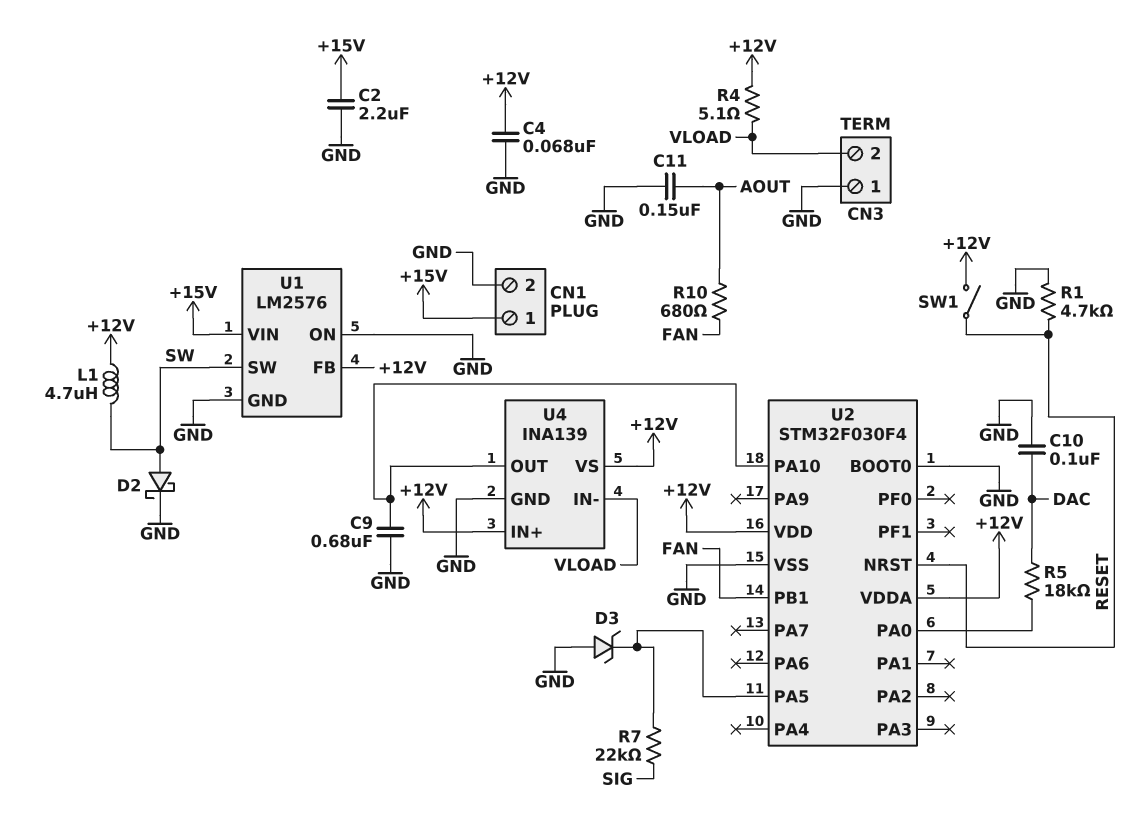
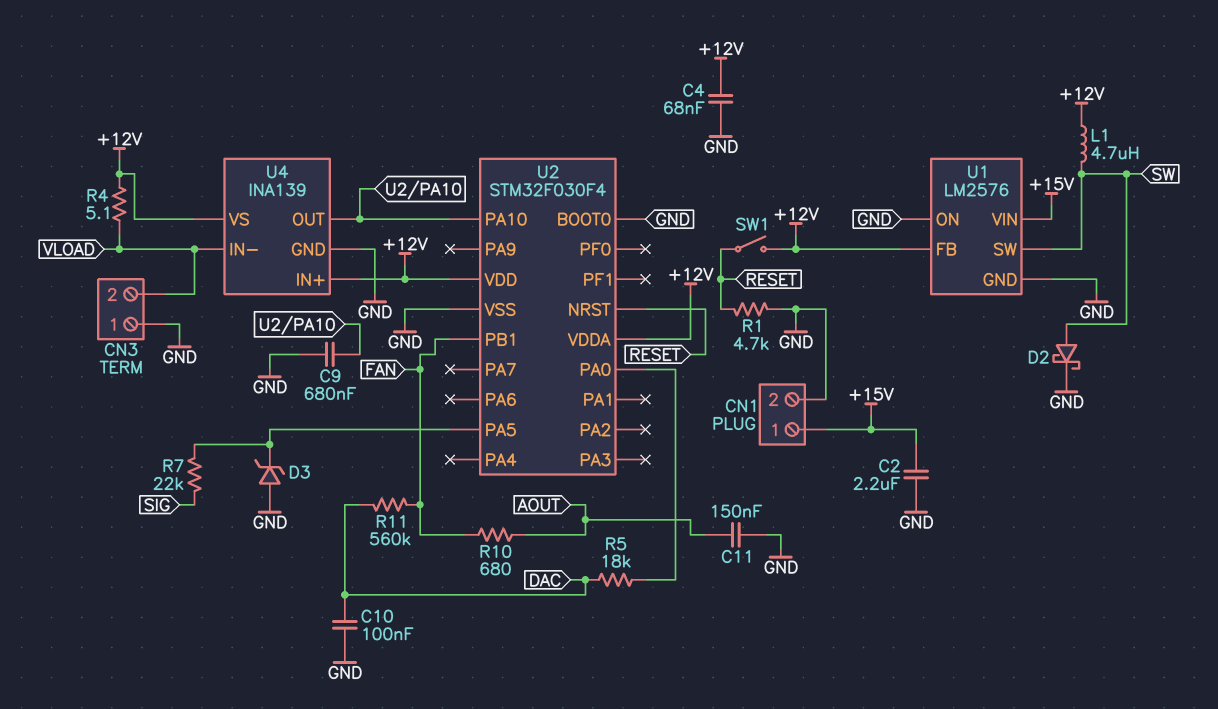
R11: none -> 560k (DAC, FAN)

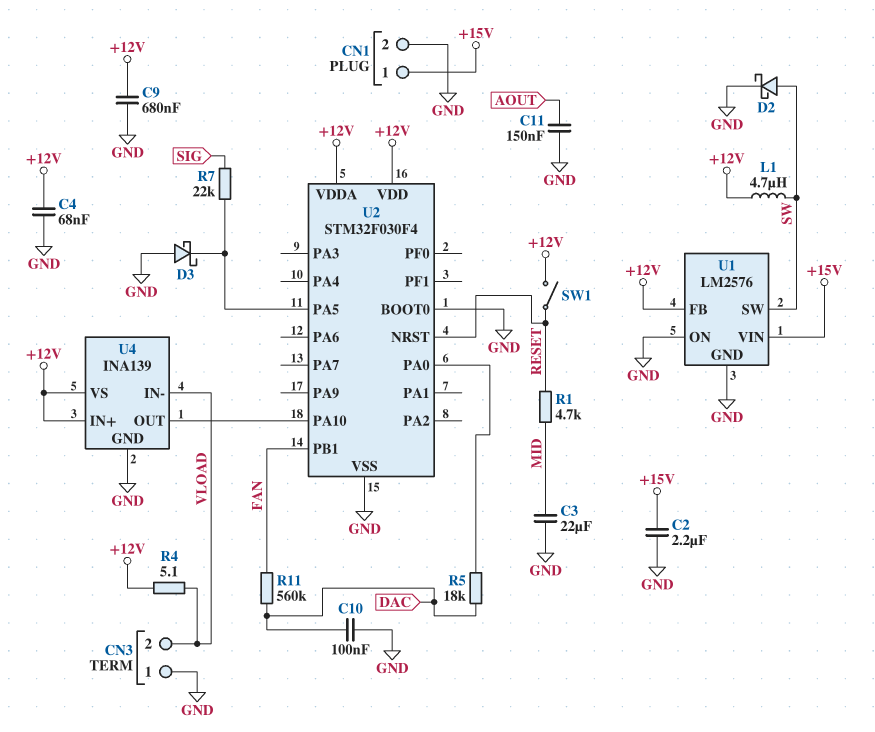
C3: none -> 22uF (GND, MID)
C9: 680nF (GND, U2/PA10) -> 680nF (+12V, GND)
D3: zener (A GND, K U2/PA5) -> schottky (A GND, K U2/PA5)
R1: 4.7k (GND, RESET) -> 4.7k (MID, RESET)
R10: 680 (AOUT, FAN) -> none

